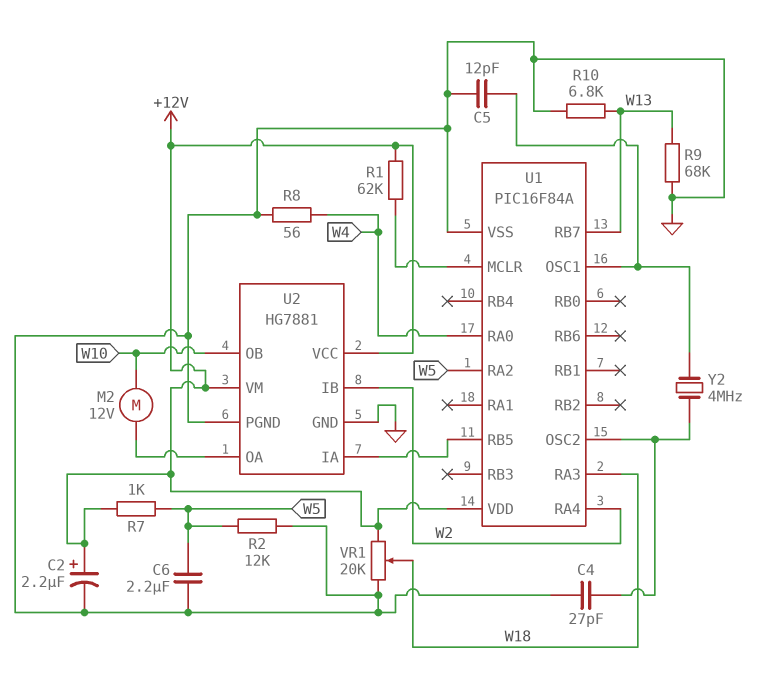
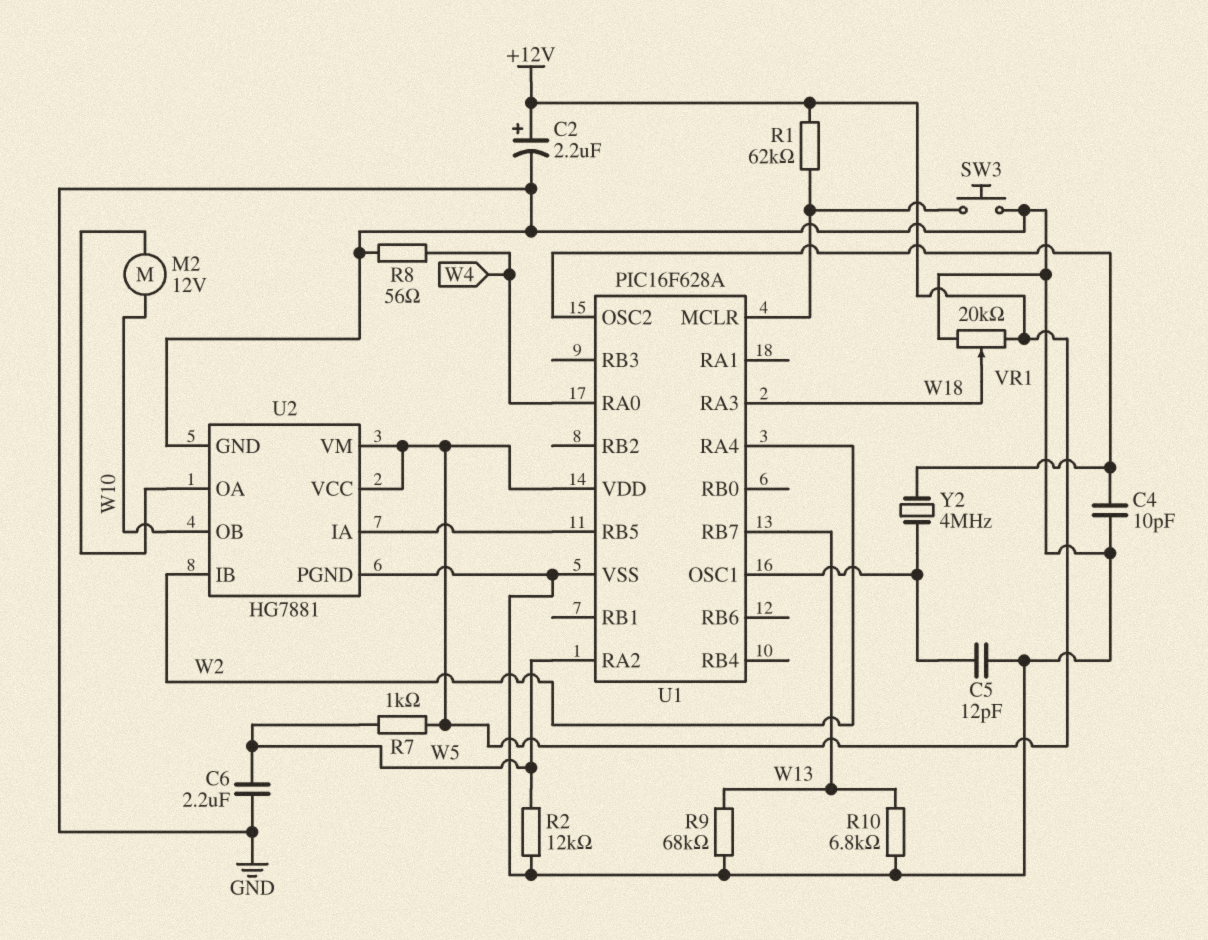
C4: 27pF (GND, U1/OSC2) -> 10pF (GND, U1/OSC2)
SW3: none -> button (GND, U1/MCLR)
U1: PIC16F84A -> PIC16F628A

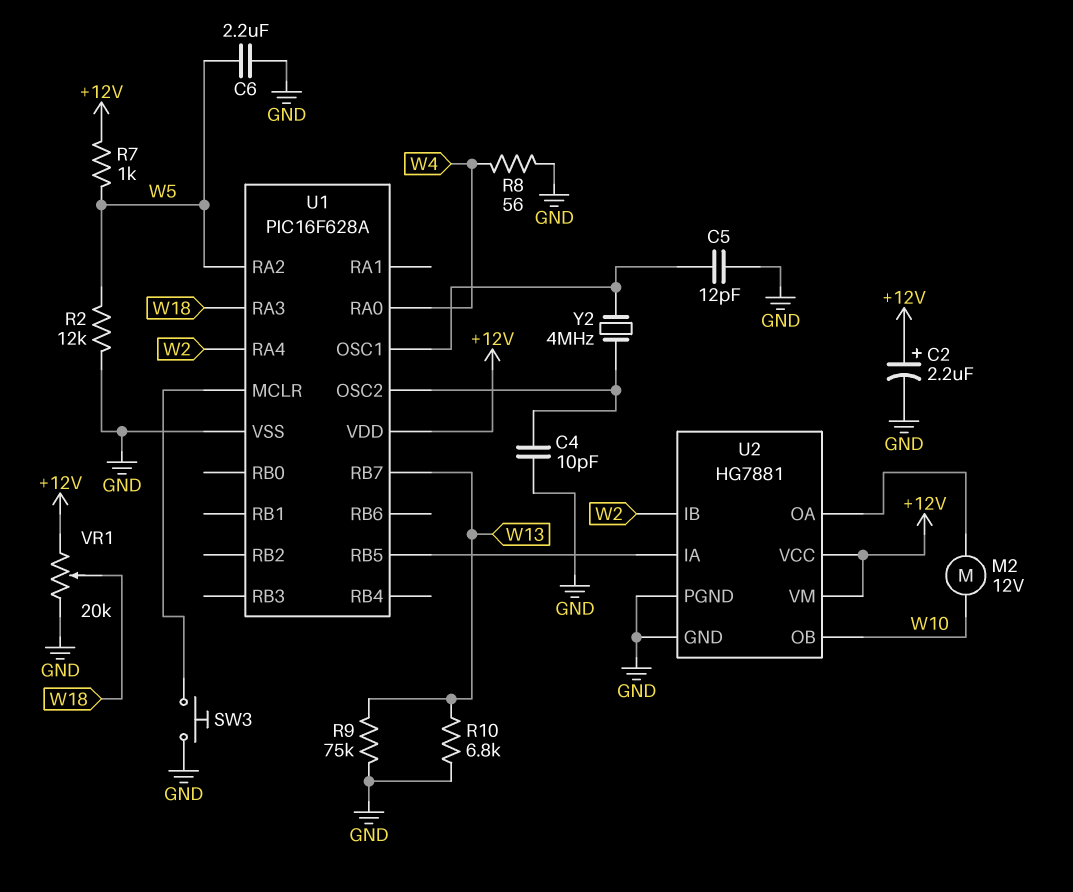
R1: 62k (+12V, U1/MCLR) -> none
R9: 68k (GND, W13) -> 75k (GND, W13)

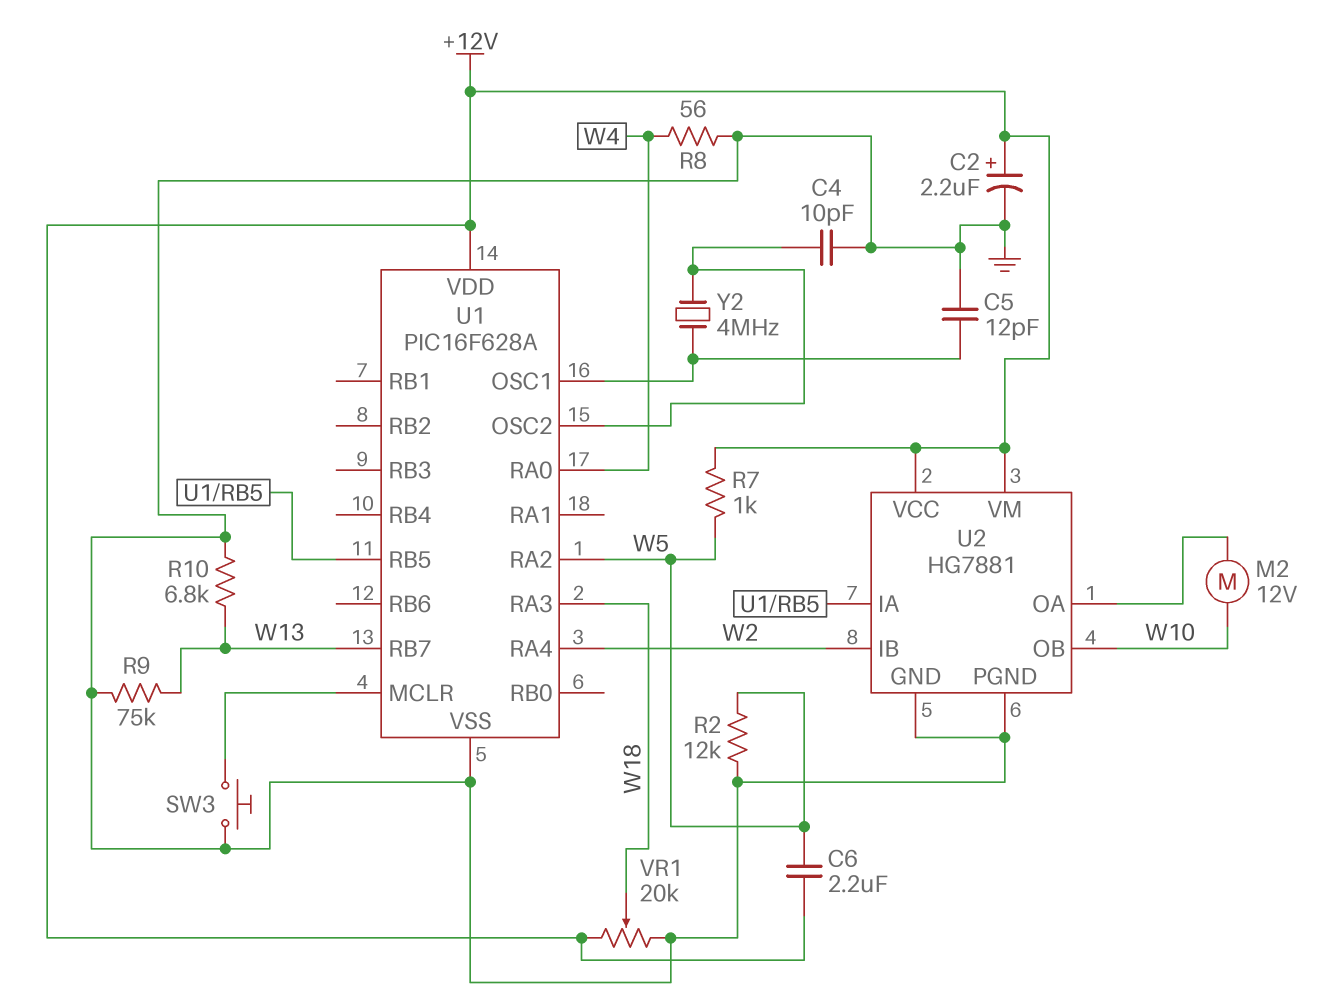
C6: 2.2uF (GND, W5) -> 2.2uF (+12V, W5)

